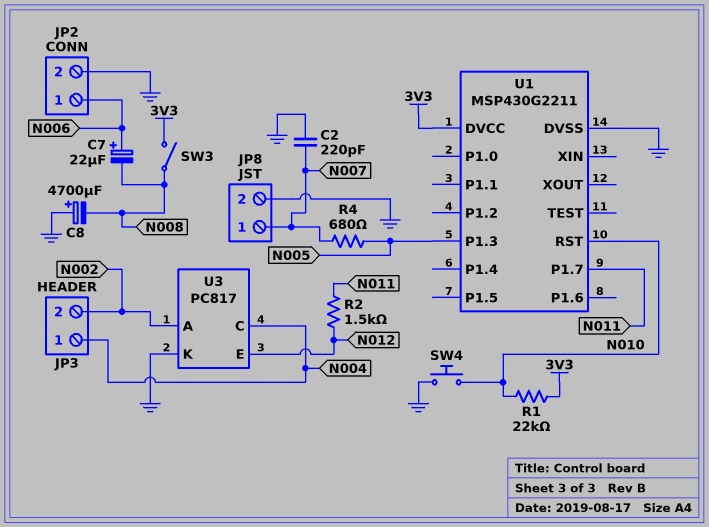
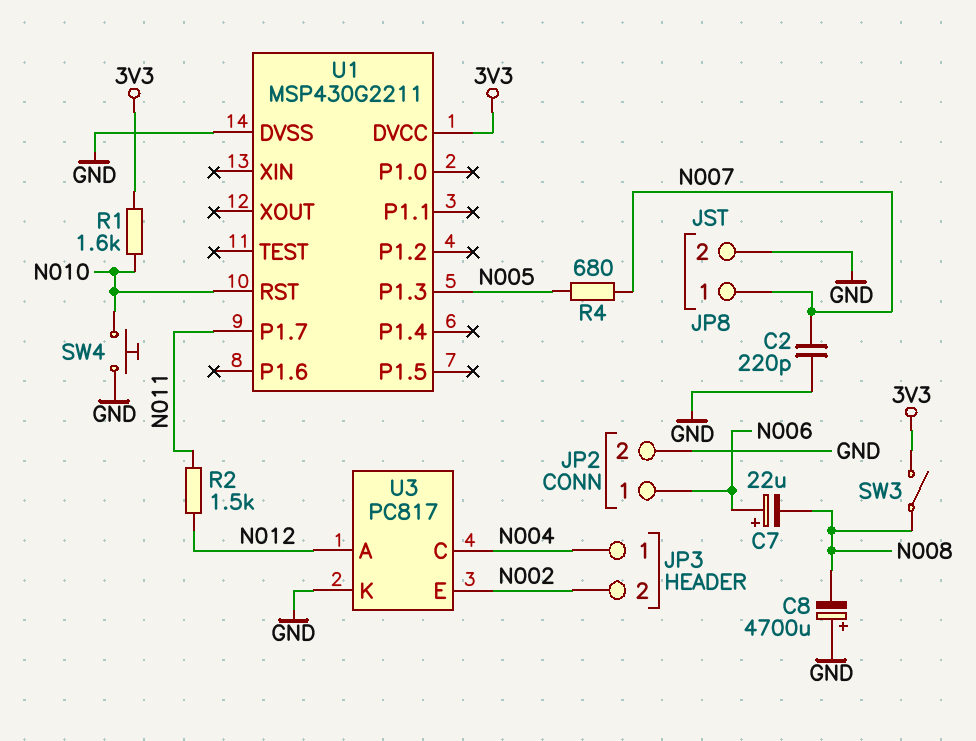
R1: 22k (3V3, N010) -> 1.6k (3V3, N010)
U3 pin A: N002 -> N012
U3 pin E: N012 -> N002

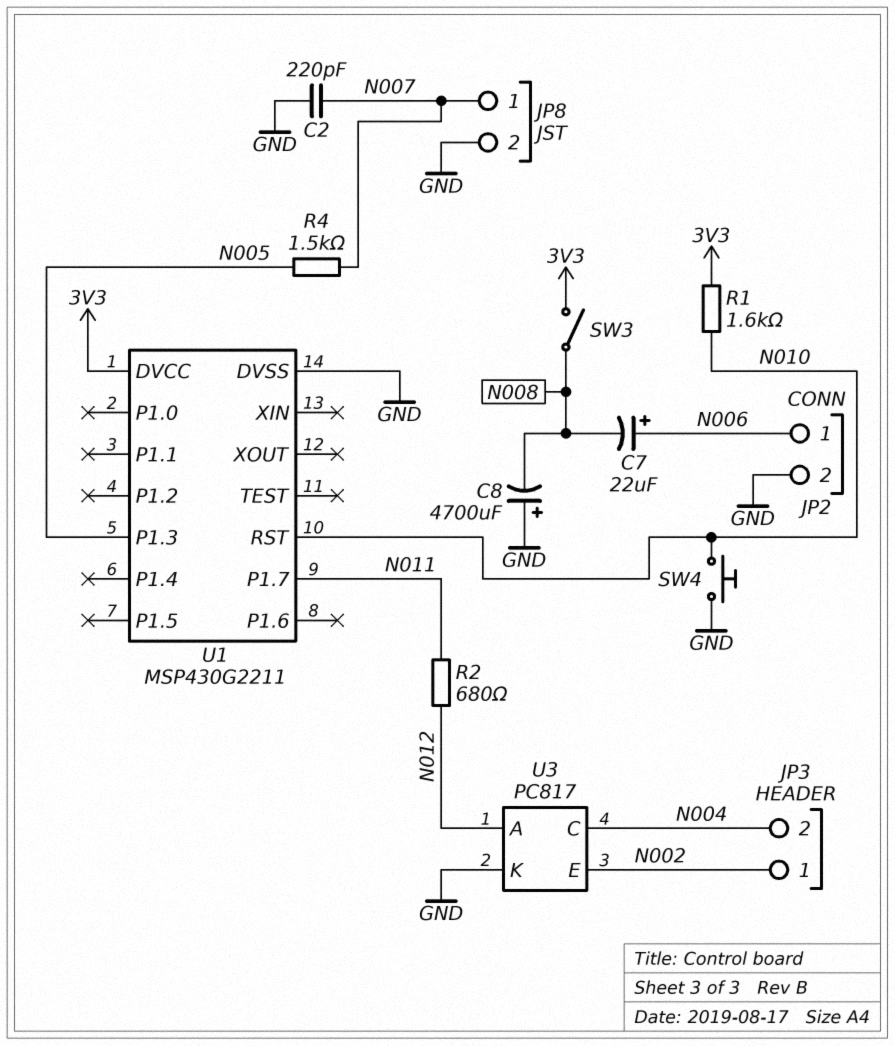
JP3 pin 1: N004 -> N002
JP3 pin 2: N002 -> N004
R2: 1.5k (N011, N012) -> 680 (N011, N012)
R4: 680 (N005, N007) -> 1.5k (N005, N007)

